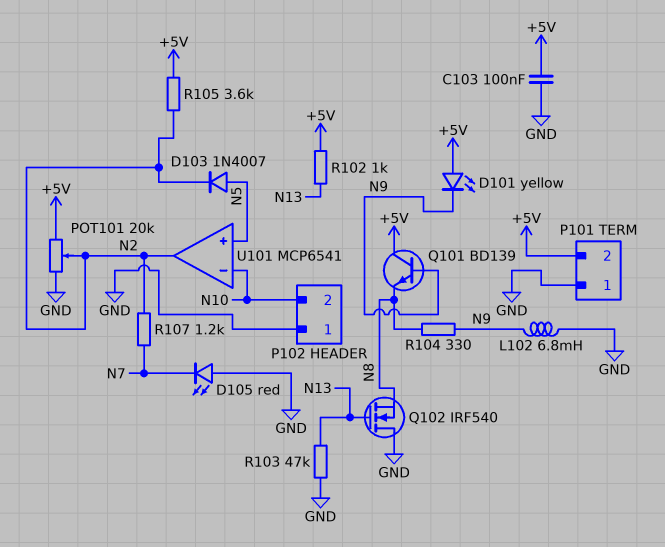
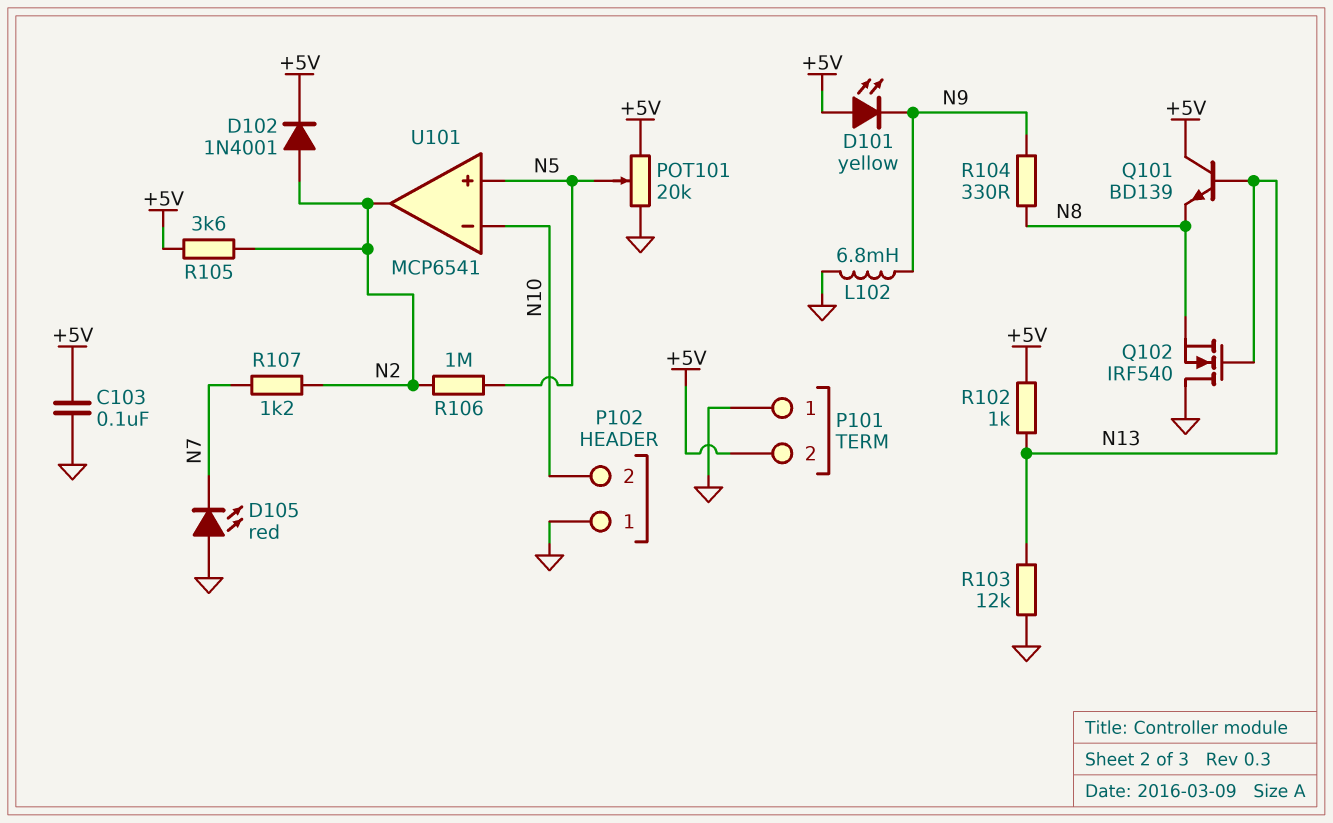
D102: none -> diode 1N4001 (A N2, K +5V)
D103: diode 1N4007 (A N5, K N2) -> none
POT101: 20k (+5V, GND, wiper N2) -> 20k (+5V, GND, wiper N5)
Q101: NPN BD139 (B N9, C +5V, E N8) -> NPN BD139 (B N13, C +5V, E N8)
R103: 47k (GND, N13) -> 12k (GND, N13)
R106: none -> 1M (N2, N5)

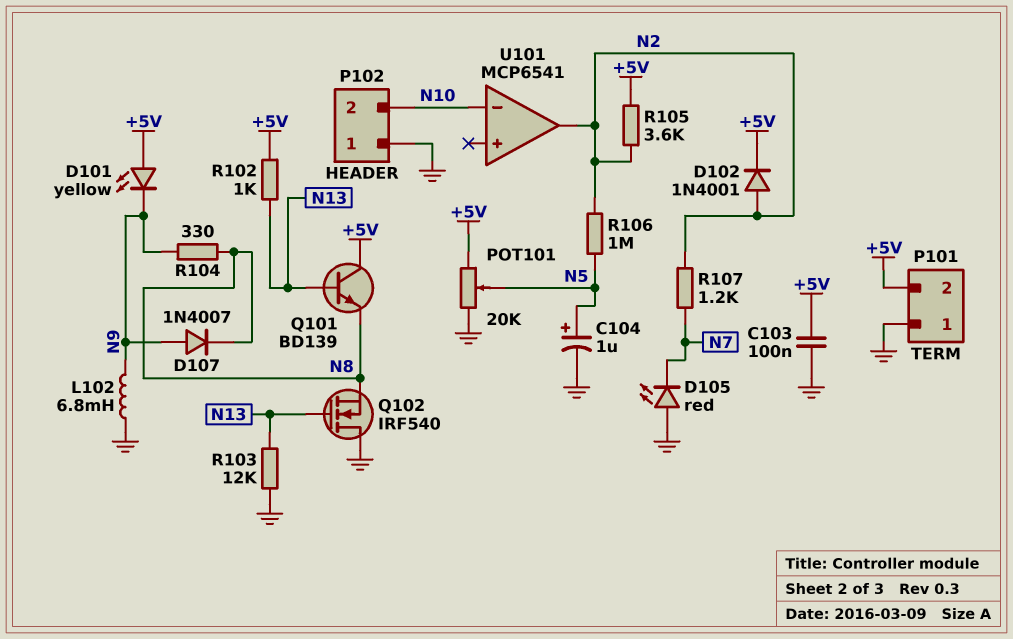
C104: none -> 1uF (plus N5, minus GND)
D107: none -> diode 1N4007 (A N9, K N8)
U101 pin in+: N5 -> none

